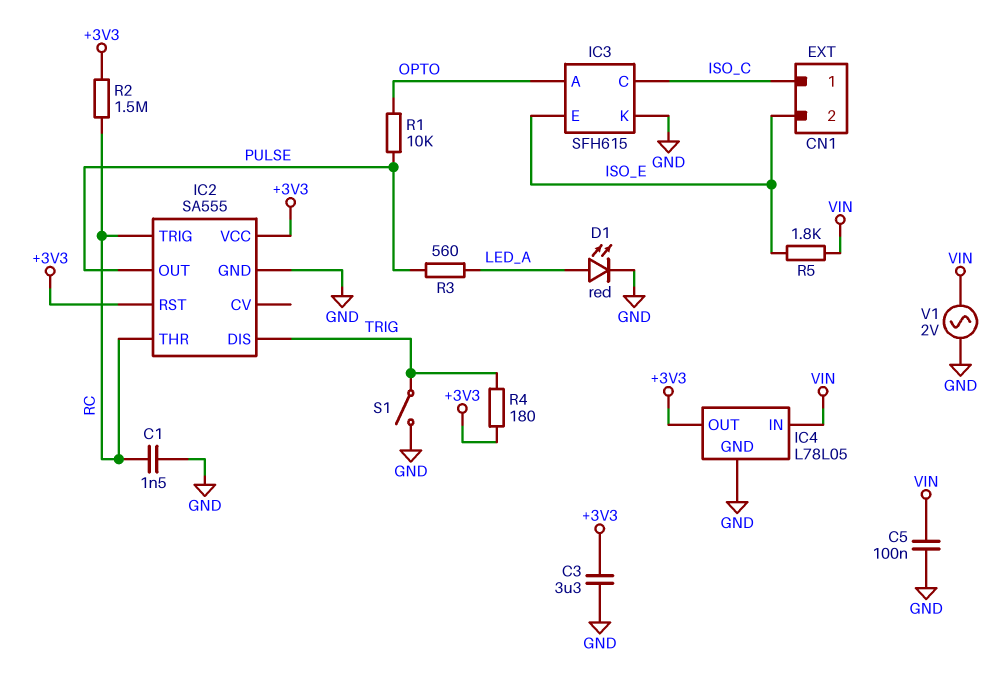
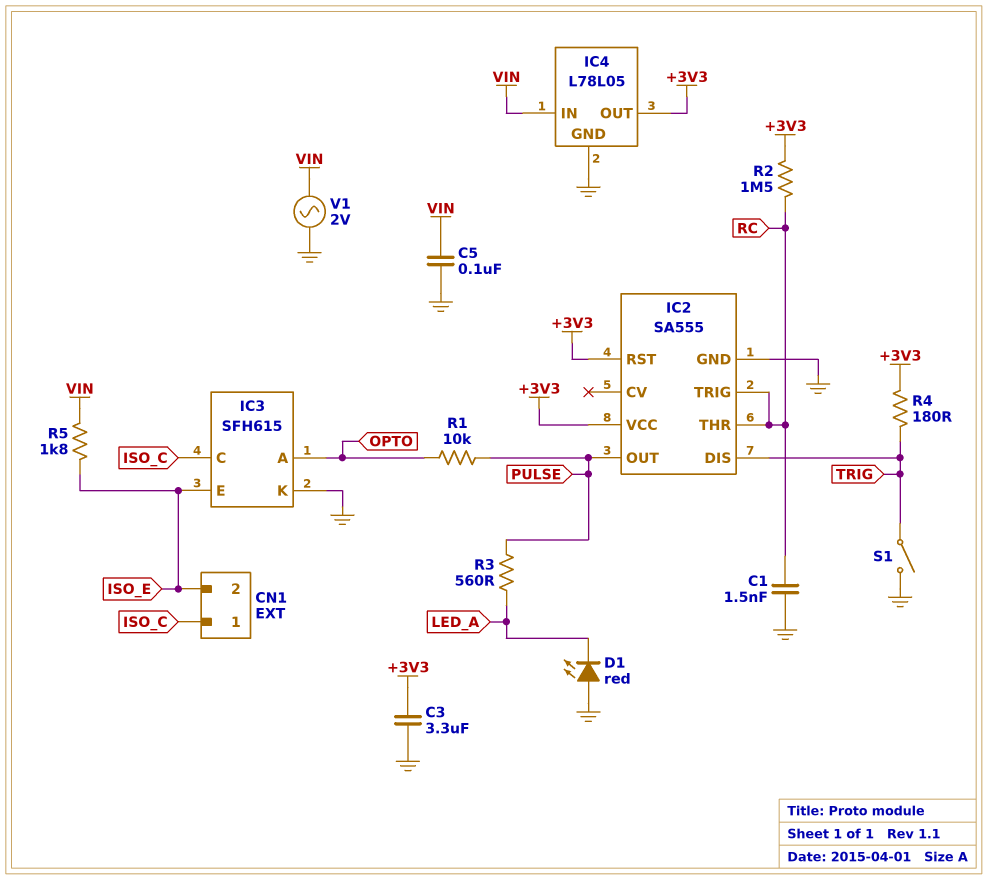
D1: LED red (A LED_A, K GND) -> LED red (A GND, K LED_A)

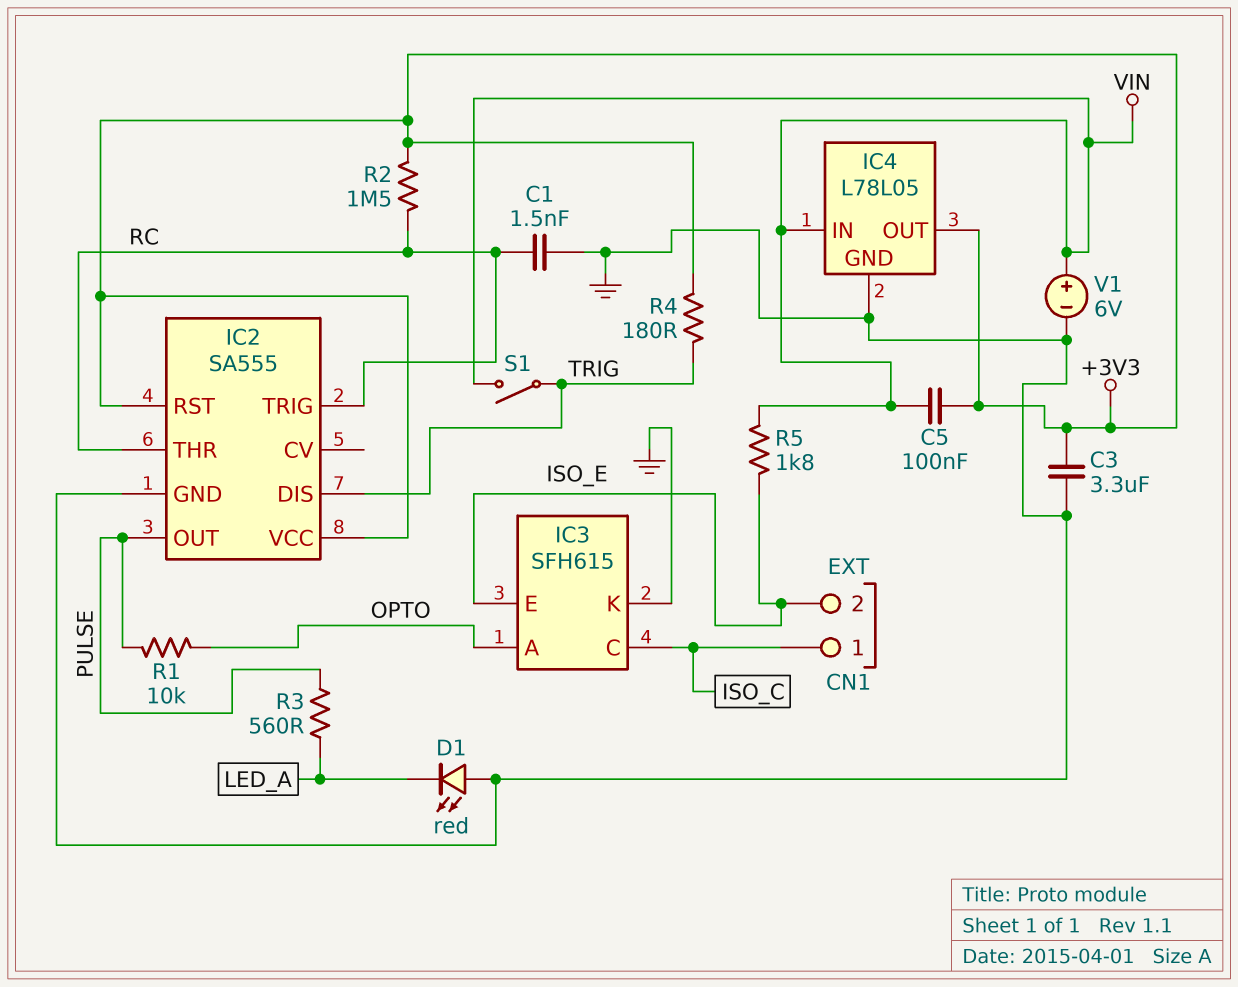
C5: 100nF (GND, VIN) -> 100nF (+3V3, VIN)
S1: switch (GND, TRIG) -> switch (TRIG, VIN)
V1: AC 2V (GND, VIN) -> 6V (plus VIN, minus GND)

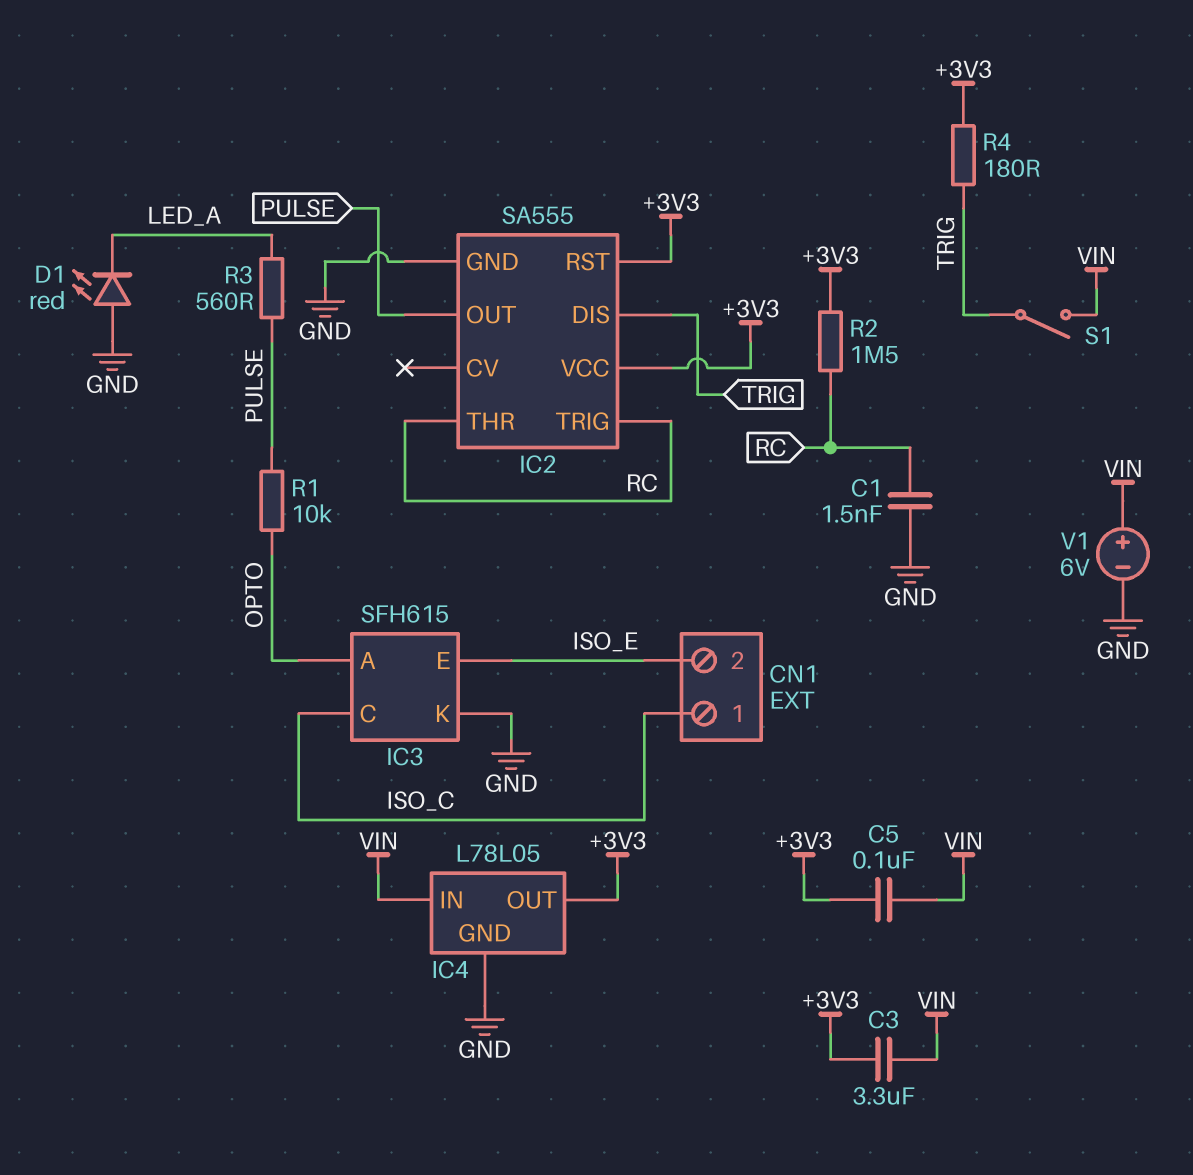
C3: 3.3uF (+3V3, GND) -> 3.3uF (+3V3, VIN)
R5: 1.8k (ISO_E, VIN) -> none

